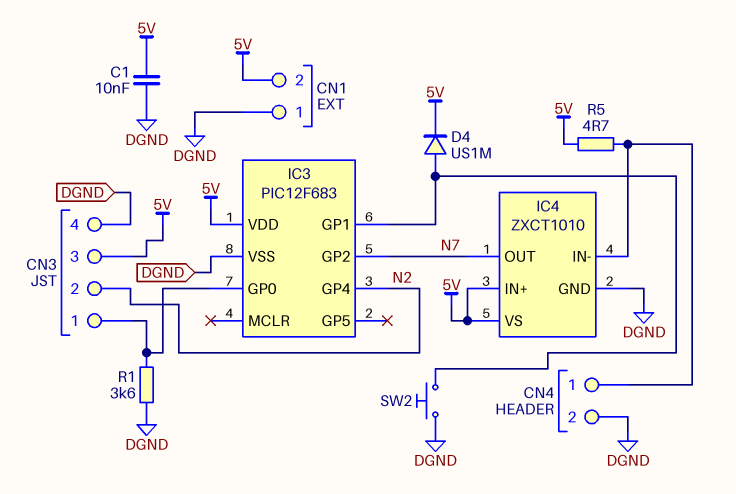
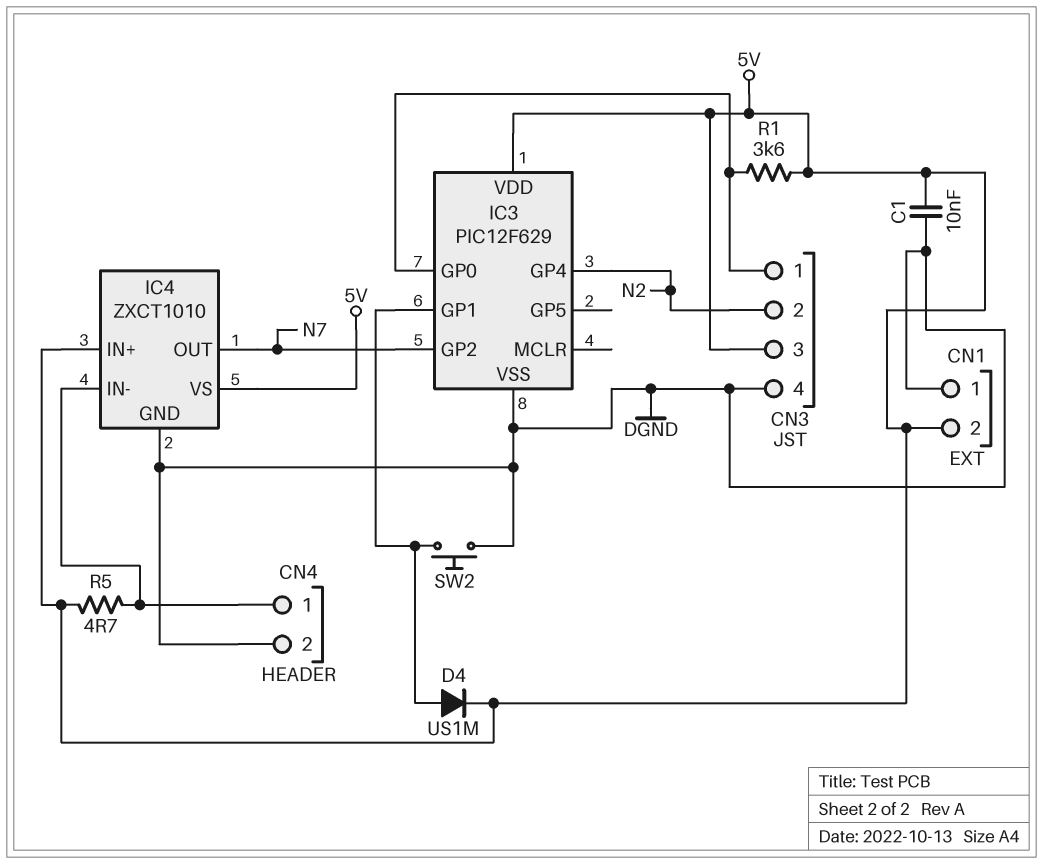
IC3: PIC12F683 -> PIC12F629
R1: 3.6k (CN3/1, DGND) -> 3.6k (5V, CN3/1)

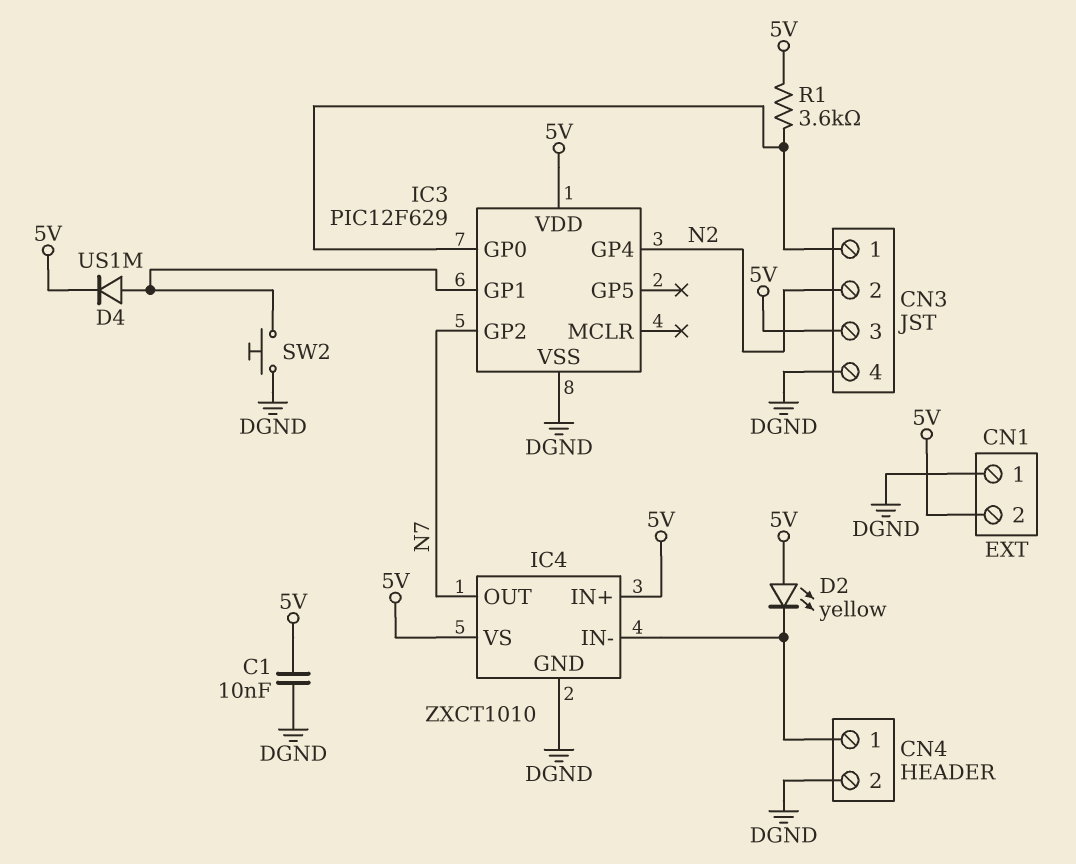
D2: none -> LED yellow (A 5V, K CN4/1)
R5: 4.7 (5V, CN4/1) -> none

